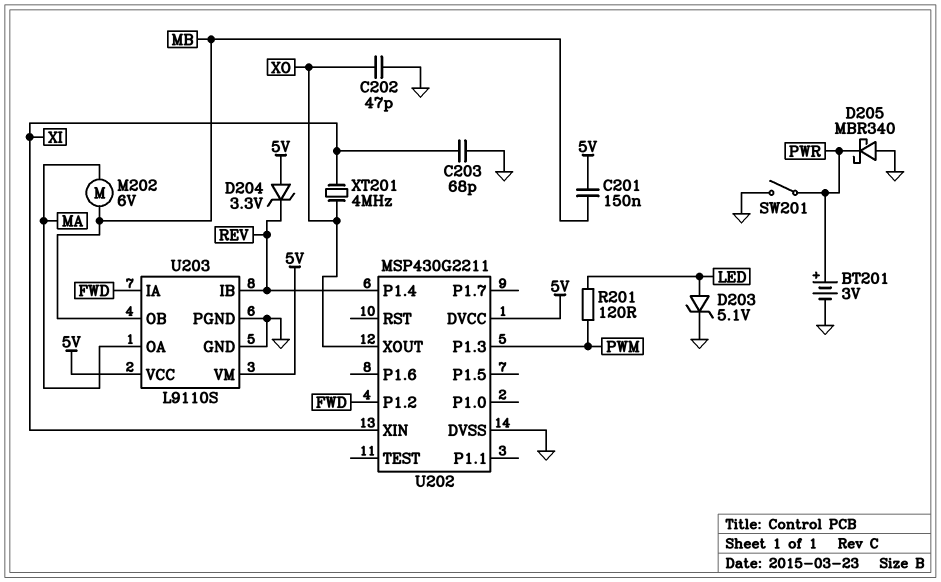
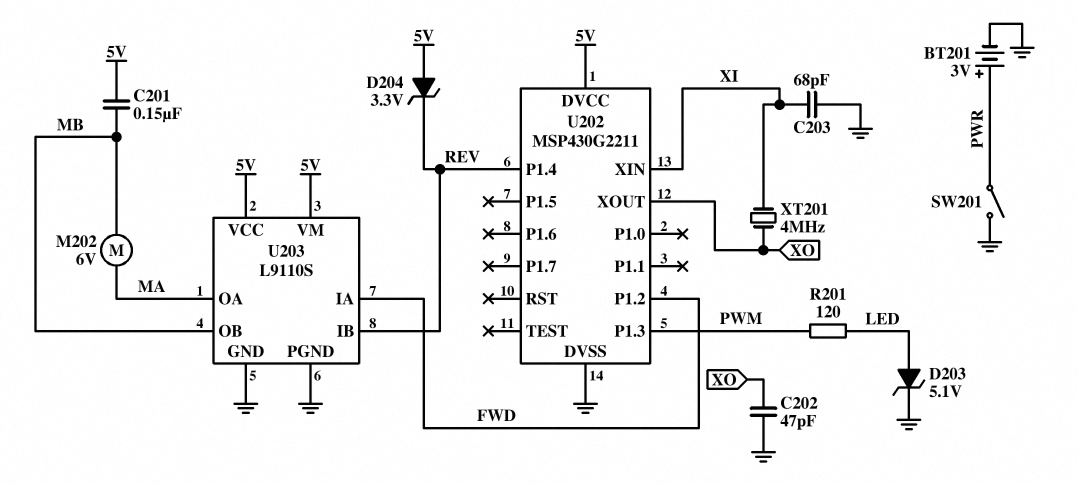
D205: schottky MBR340 (A GND, K PWR) -> none

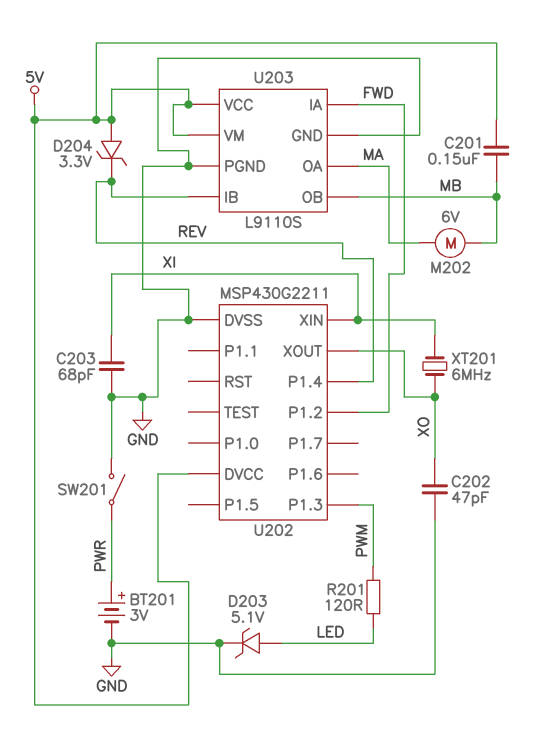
XT201: 4MHz (XI, XO) -> 6MHz (XI, XO)

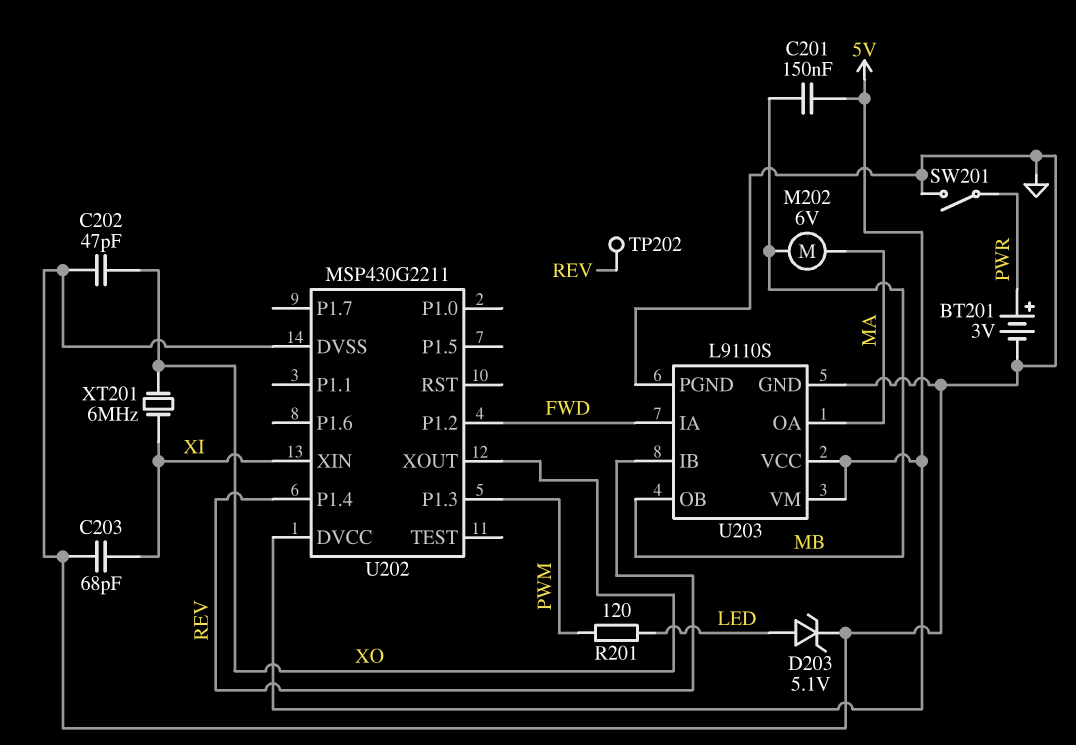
D204: zener 3.3V (A 5V, K REV) -> none
TP202: none -> test point (REV)

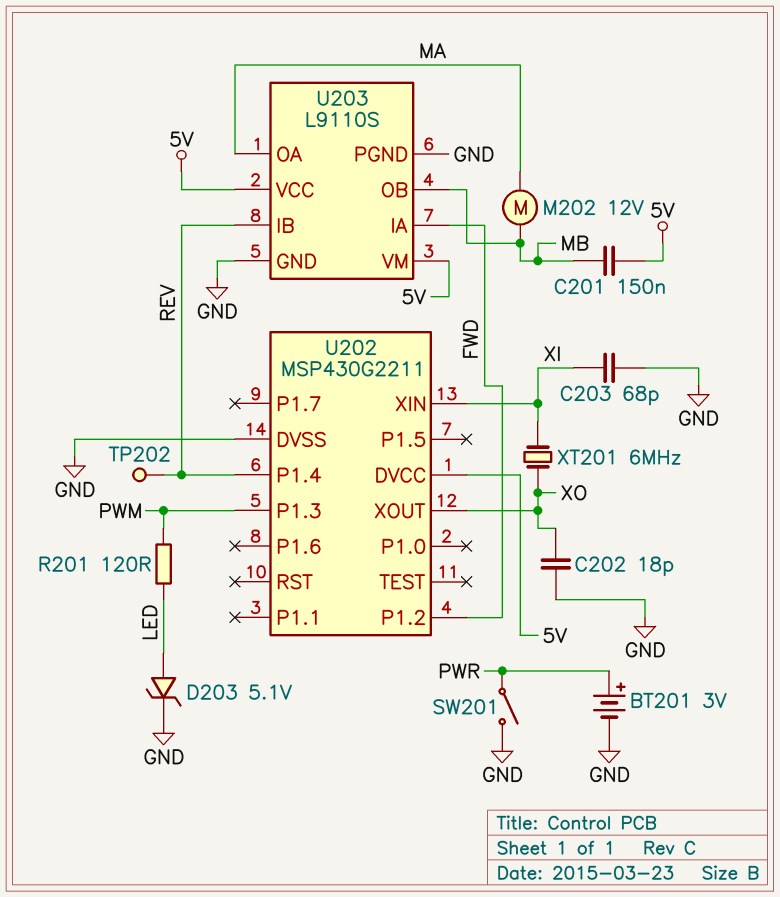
C202: 47pF (GND, XO) -> 18pF (GND, XO)
M202: motor 6V (MA, MB) -> motor 12V (MA, MB)

